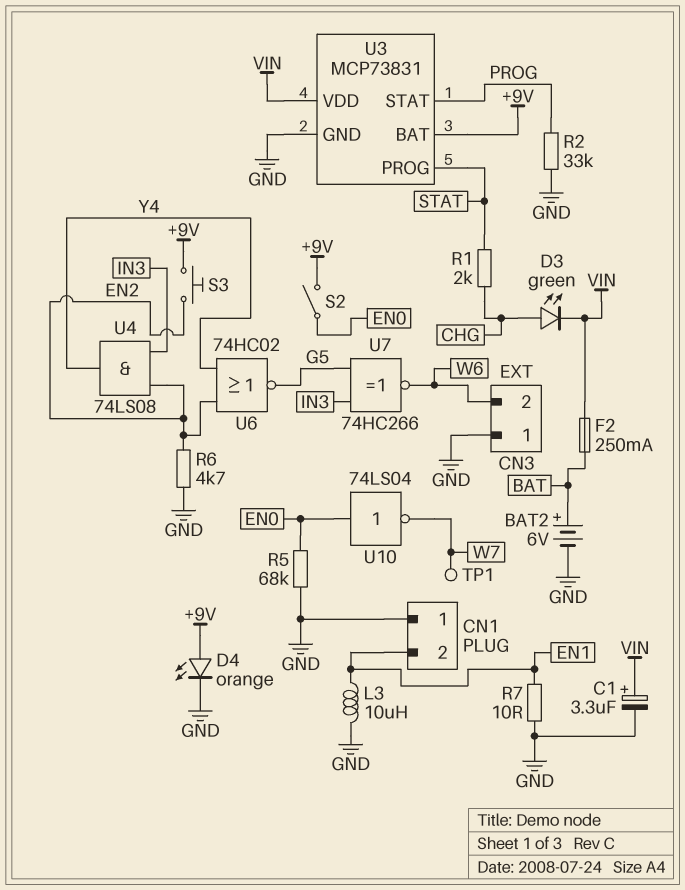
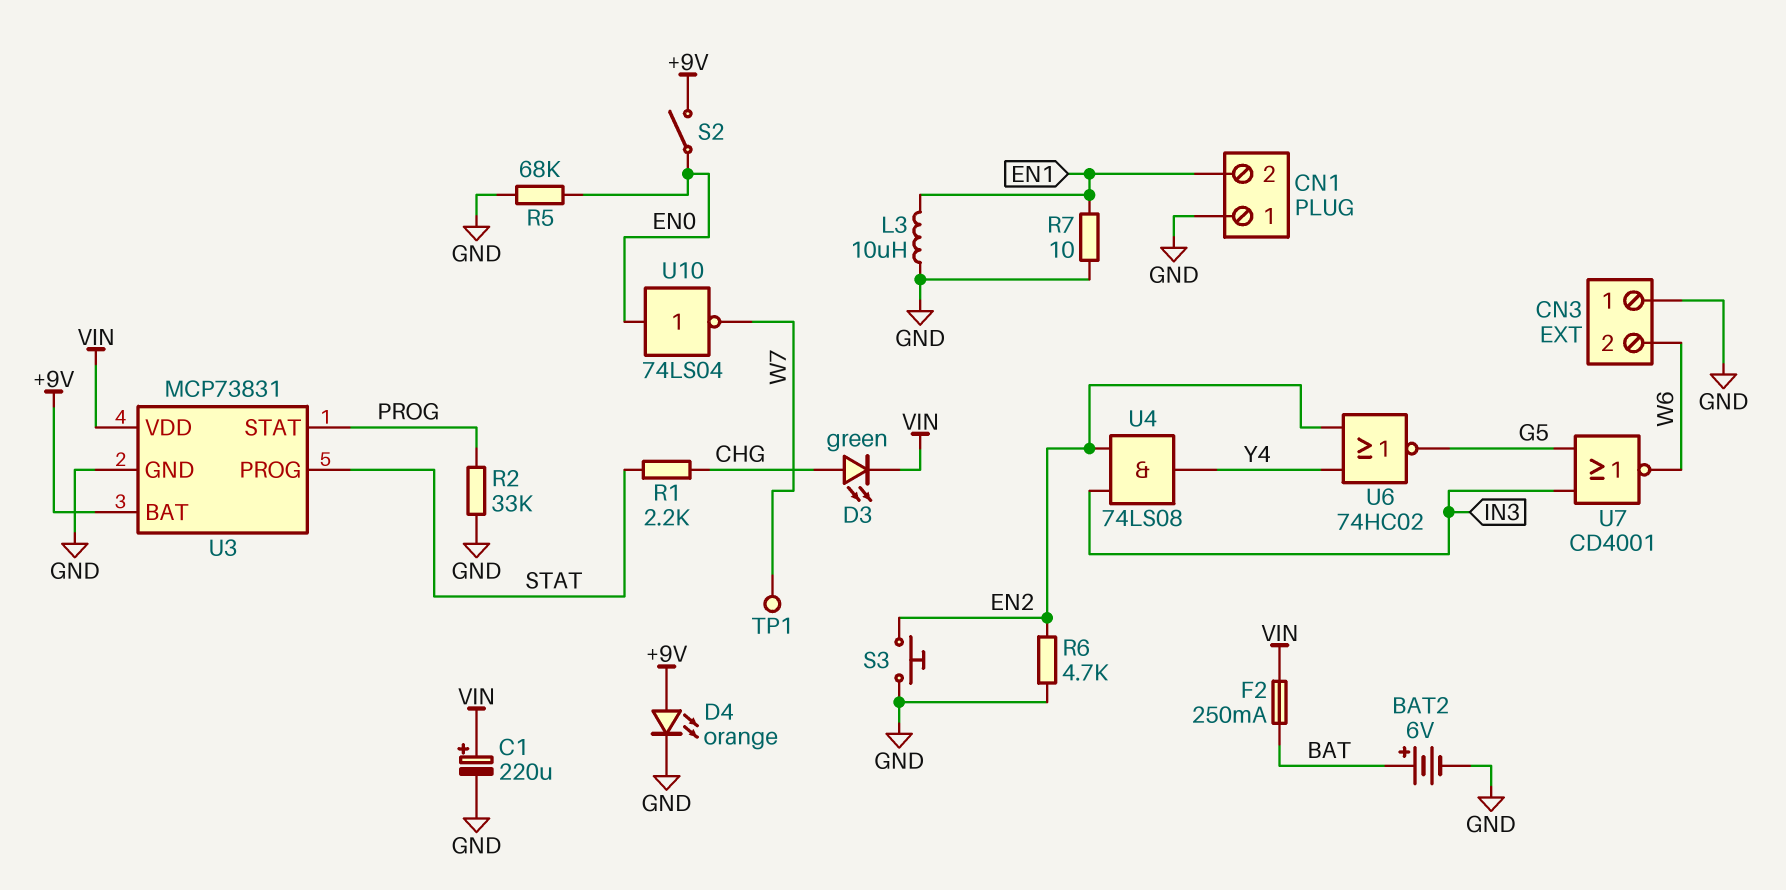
C1: 3.3uF (plus VIN, minus GND) -> 220uF (plus VIN, minus GND)
R1: 2k (CHG, STAT) -> 2.2k (CHG, STAT)
S3: button (+9V, EN2) -> button (EN2, GND)
U7: XNOR 74HC266 (in G5, in IN3, out W6) -> NOR CD4001 (in G5, in IN3, out W6)

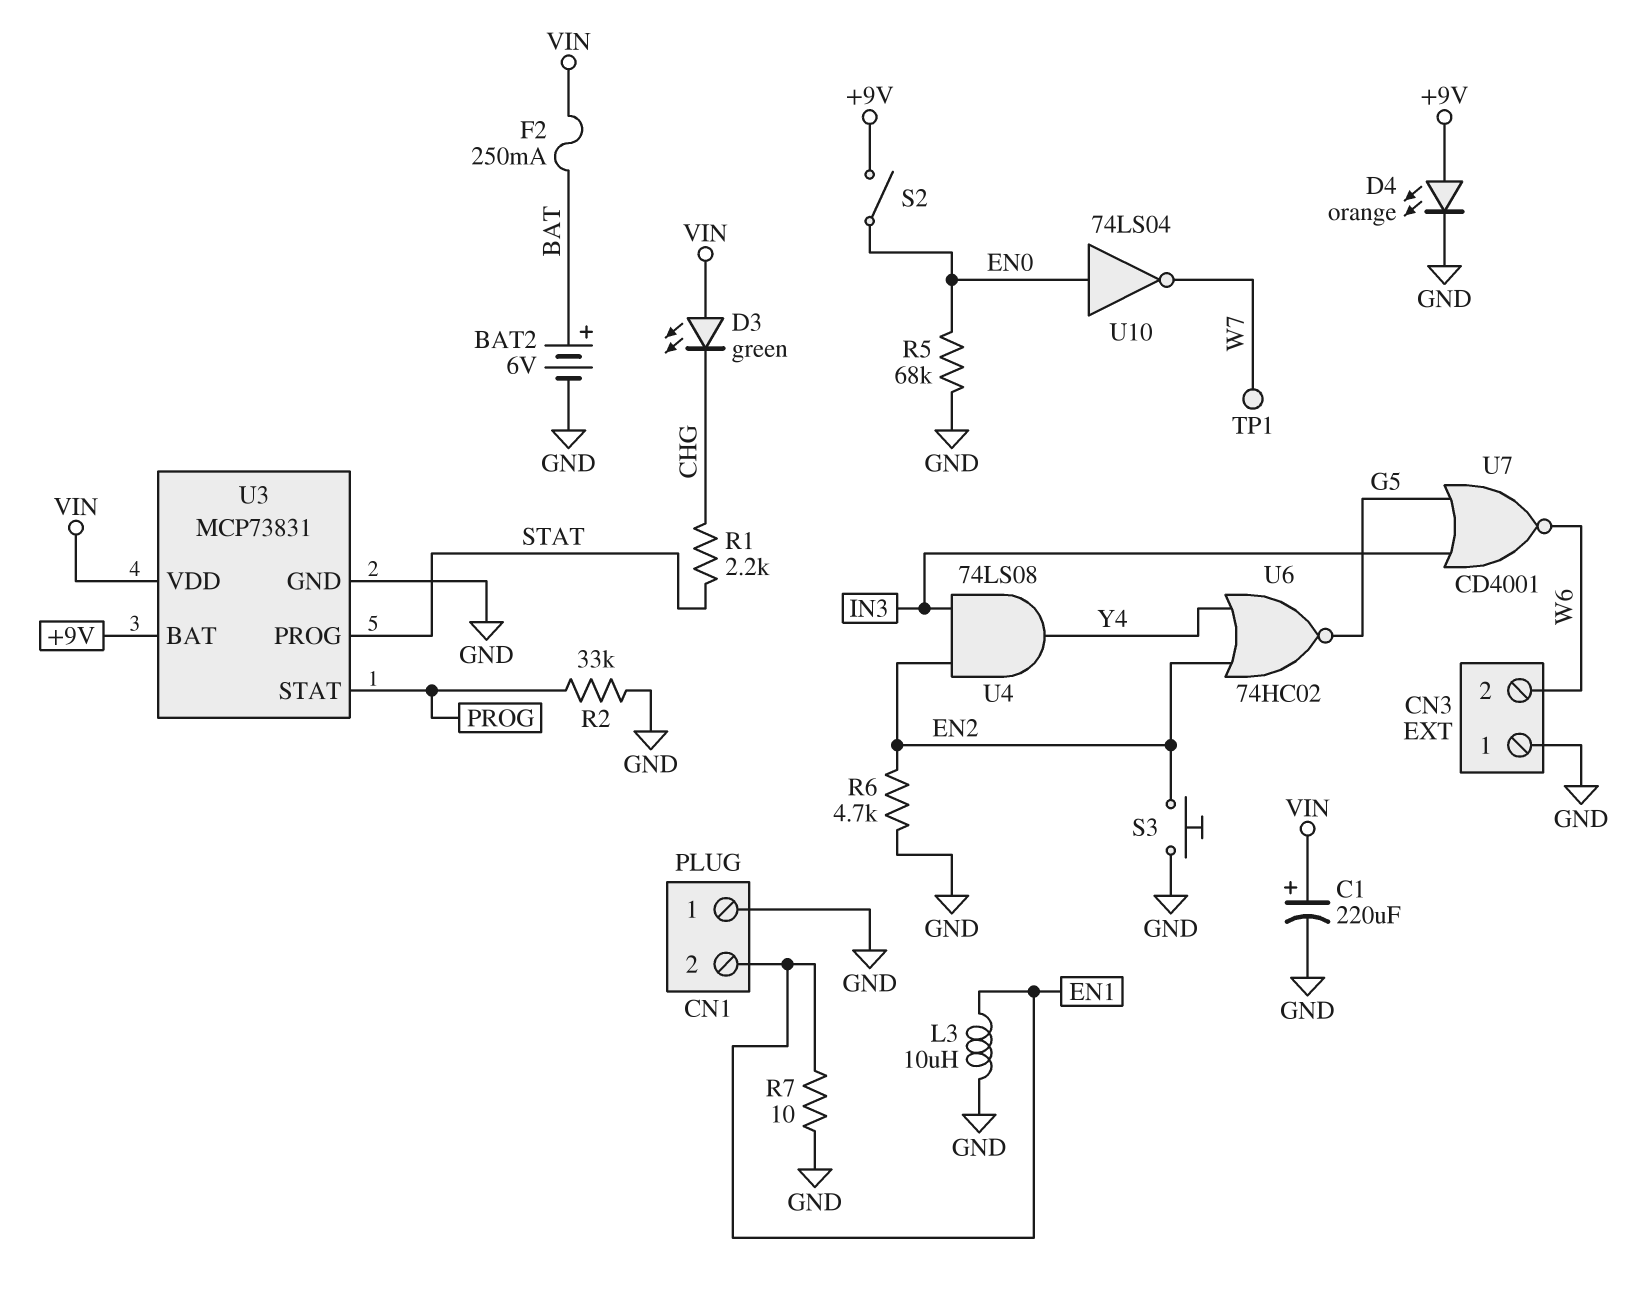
D3: LED green (A CHG, K VIN) -> LED green (A VIN, K CHG)

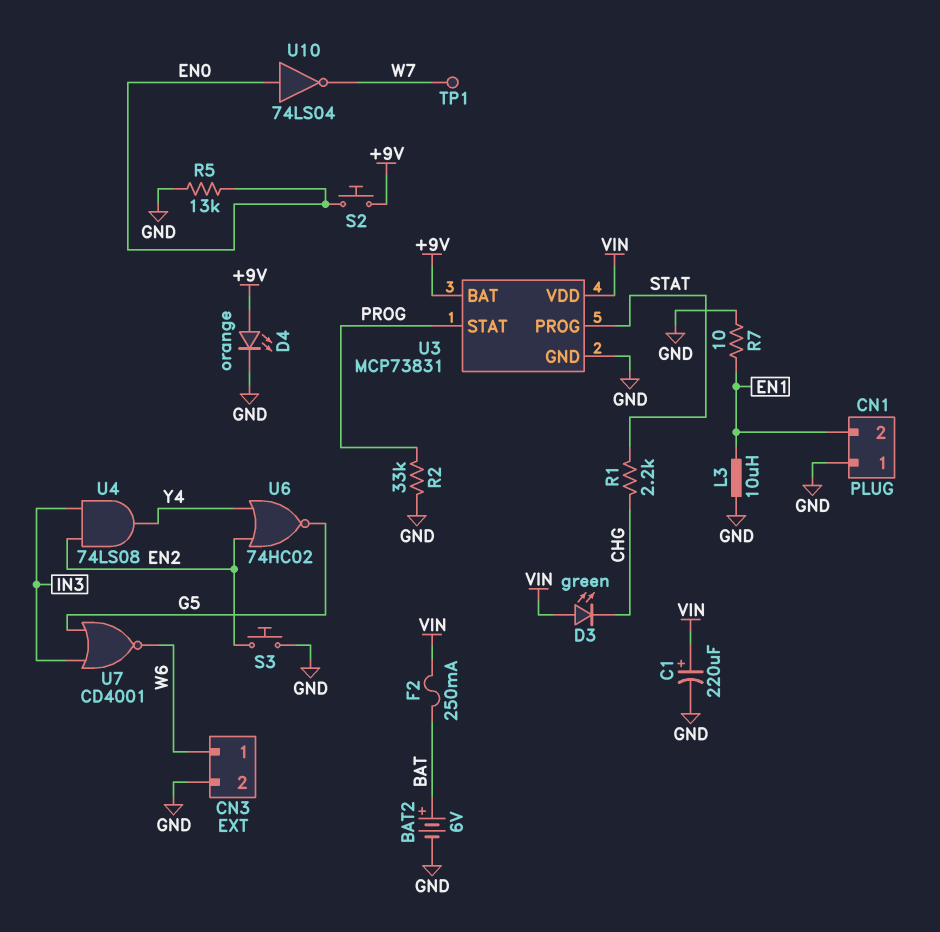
CN3 pin 1: GND -> W6
CN3 pin 2: W6 -> GND
R5: 68k (EN0, GND) -> 13k (EN0, GND)
R6: 4.7k (EN2, GND) -> none
S2: switch (+9V, EN0) -> button (+9V, EN0)

